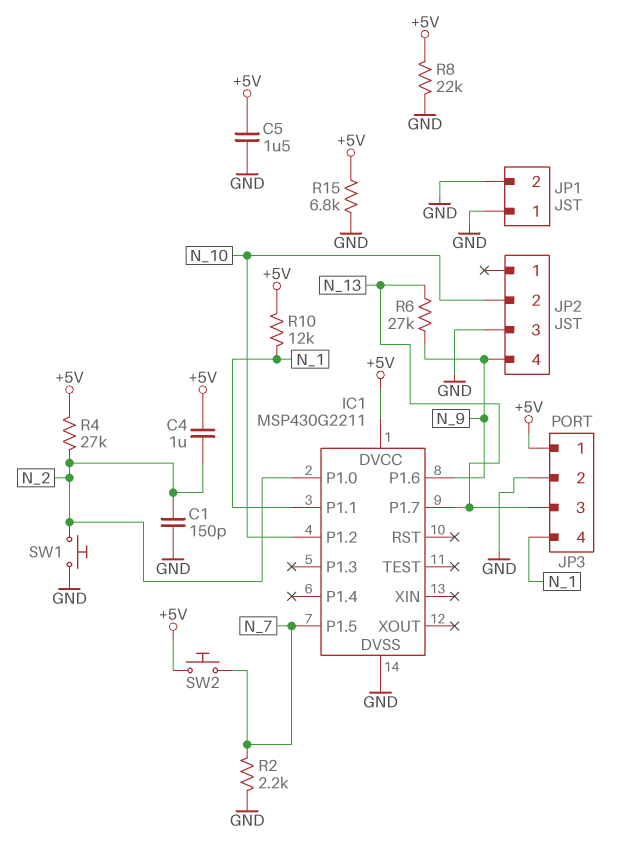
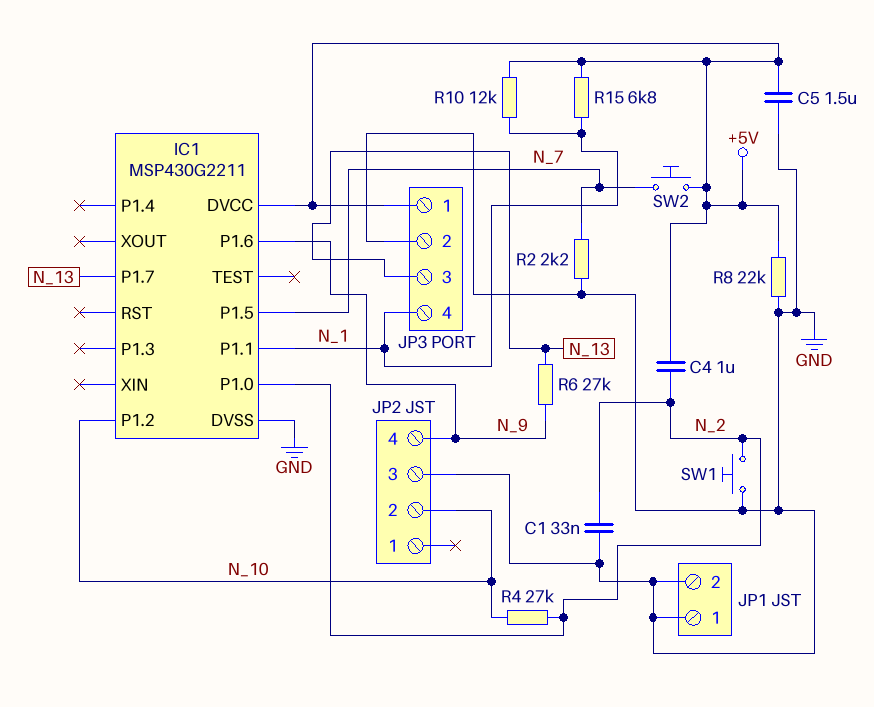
C1: 150pF (GND, N_2) -> 33nF (GND, N_2)
R4: 27k (+5V, N_2) -> 27k (N_2, N_10)
R15: 6.8k (+5V, GND) -> 6.8k (+5V, N_1)

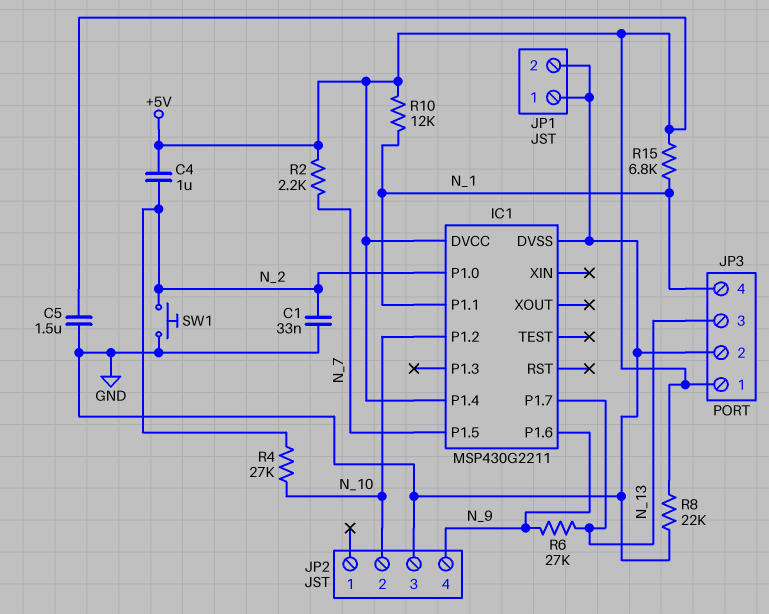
IC1 pin P1.4: none -> +5V
R2: 2.2k (GND, N_7) -> 2.2k (+5V, N_7)
SW2: button (+5V, N_7) -> none

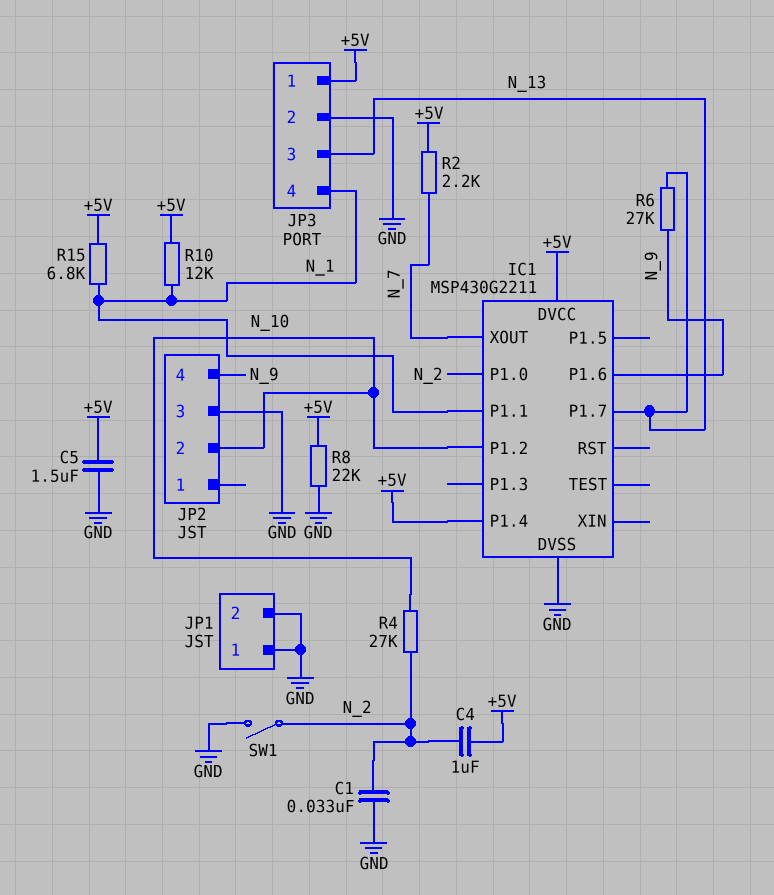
IC1 pin P1.5: N_7 -> none
IC1 pin XOUT: none -> N_7
SW1: button (GND, N_2) -> switch (GND, N_2)

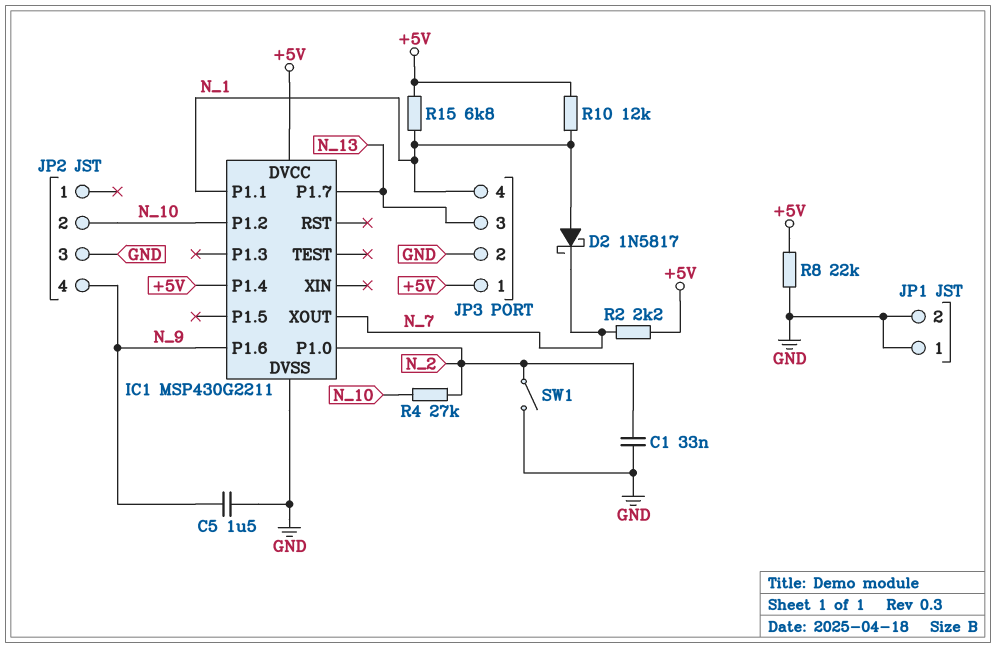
C4: 1uF (+5V, N_2) -> none
C5: 1.5uF (+5V, GND) -> 1.5uF (GND, N_9)
D2: none -> schottky 1N5817 (A N_1, K N_7)
R6: 27k (N_9, N_13) -> none

